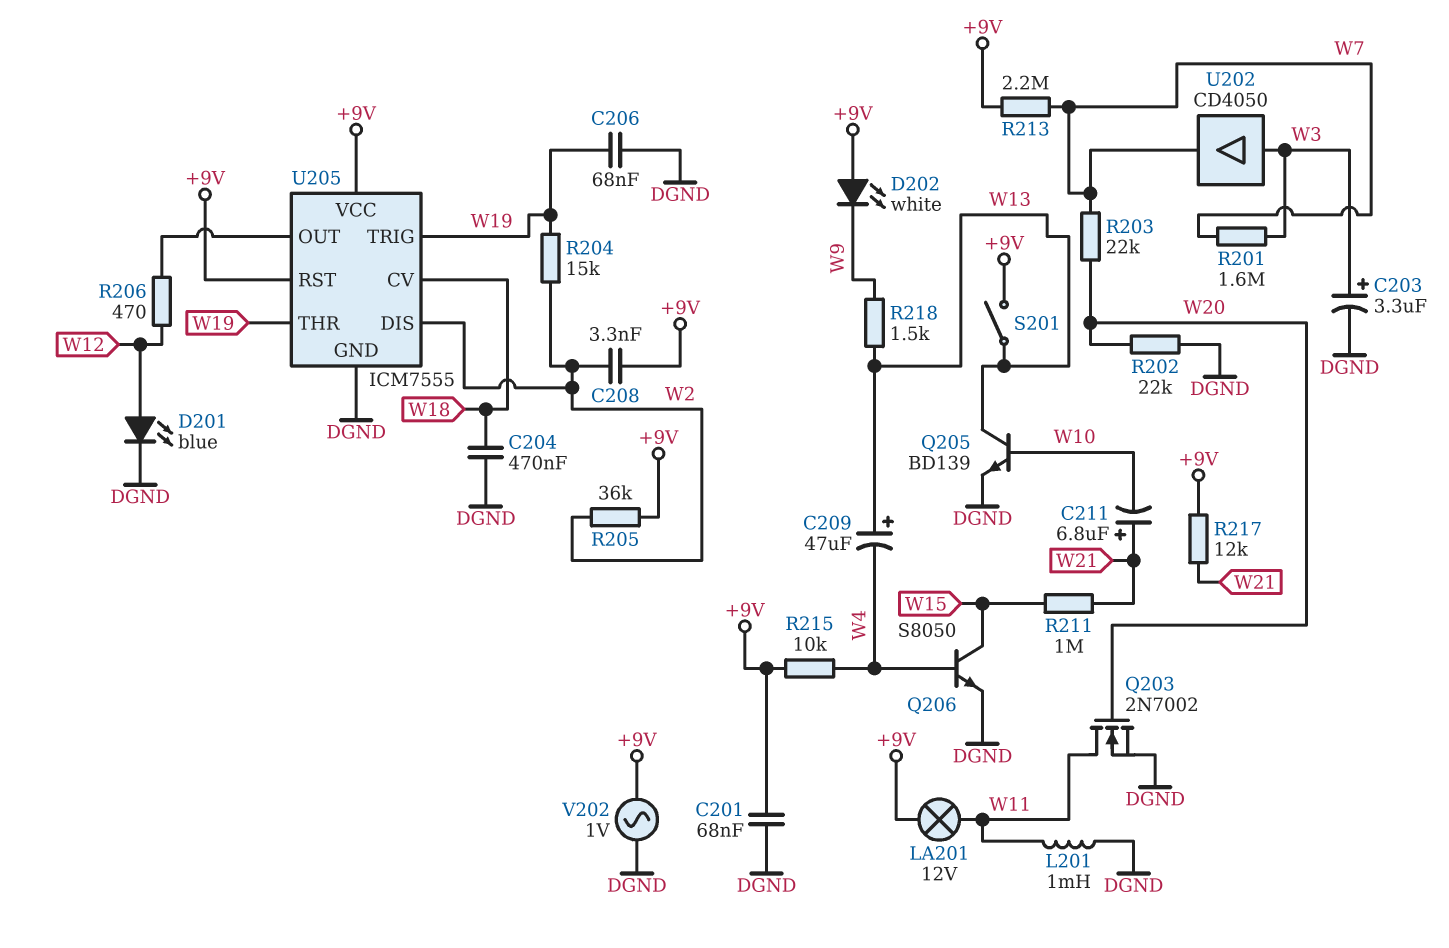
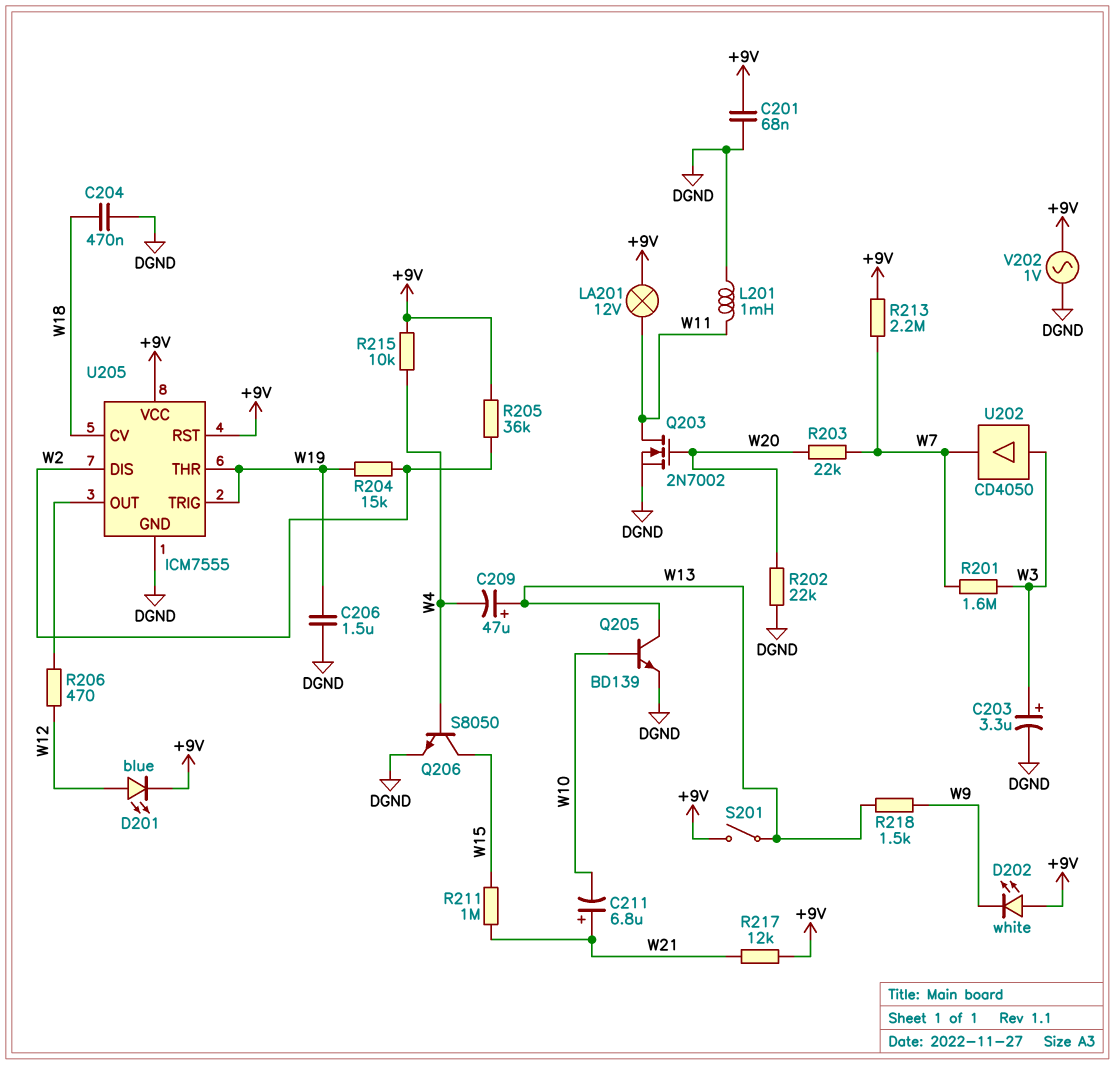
C206: 68nF (DGND, W19) -> 1.5uF (DGND, W19)
C208: 3.3nF (+9V, W2) -> none
D201: LED blue (A W12, K DGND) -> LED blue (A W12, K +9V)

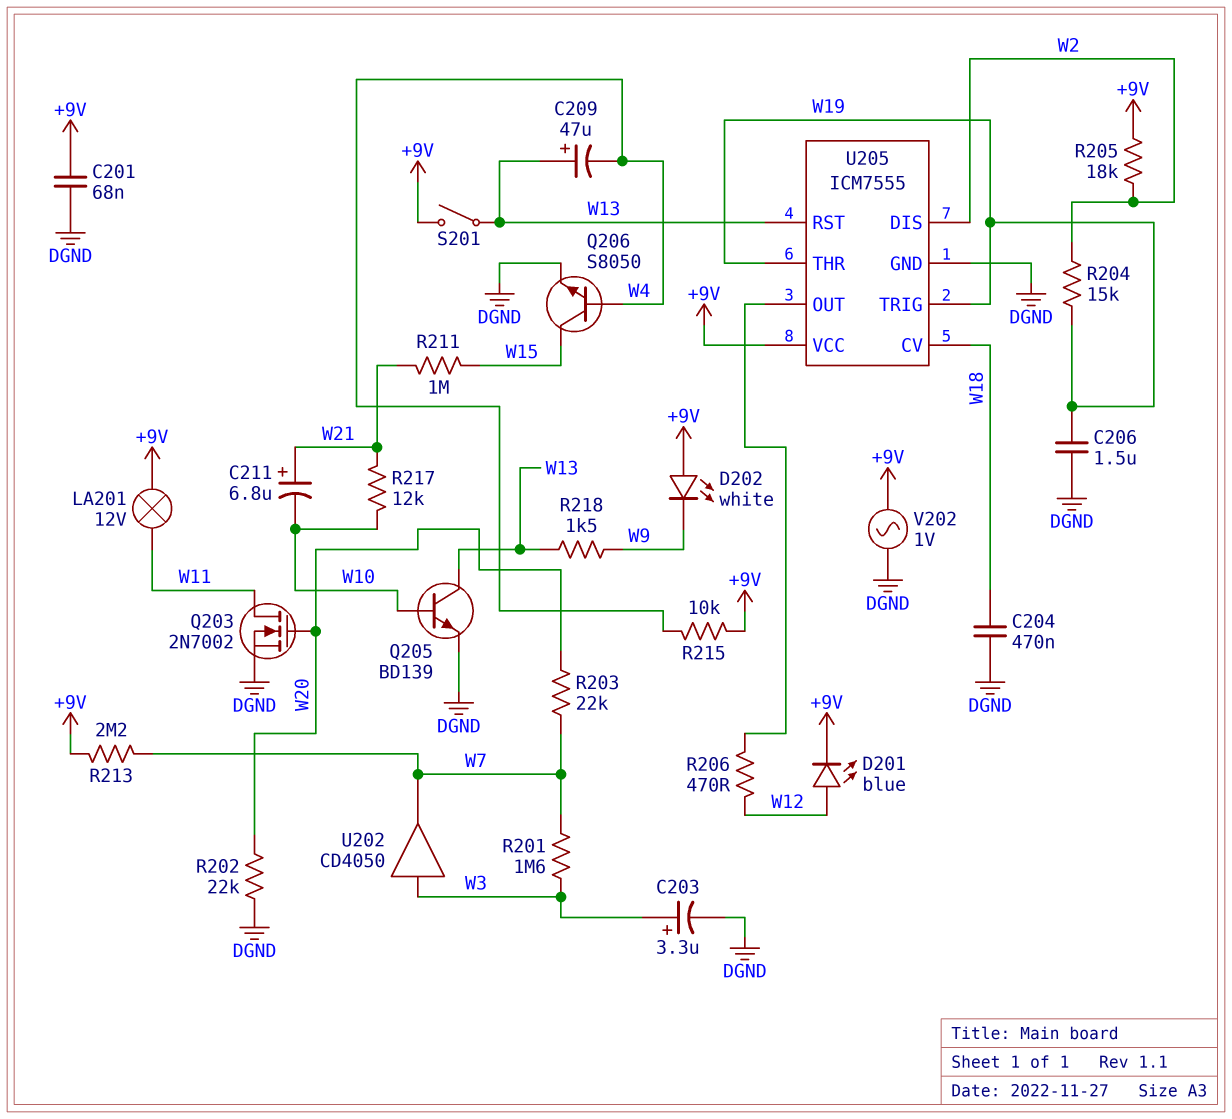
L201: 1mH (DGND, W11) -> none
R205: 36k (+9V, W2) -> 18k (+9V, W2)
R217: 12k (+9V, W21) -> 12k (W10, W21)
U205 pin RST: +9V -> W13

